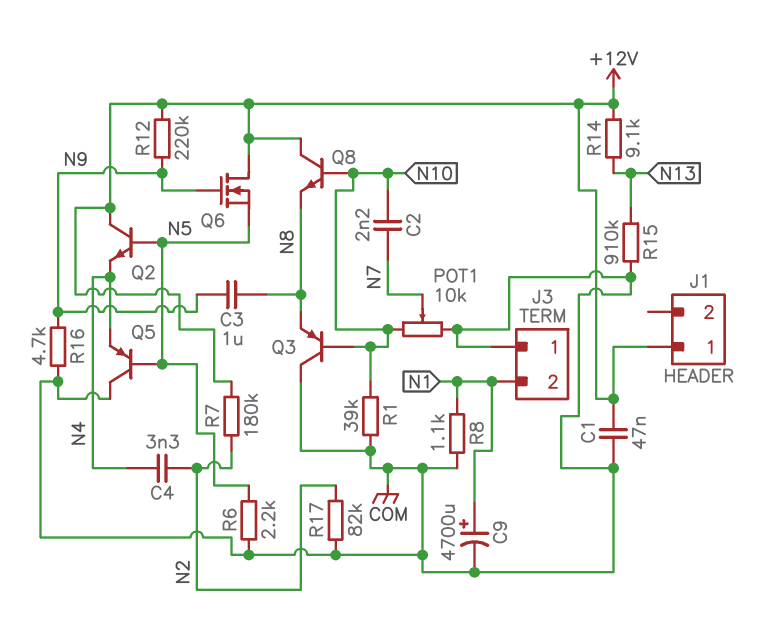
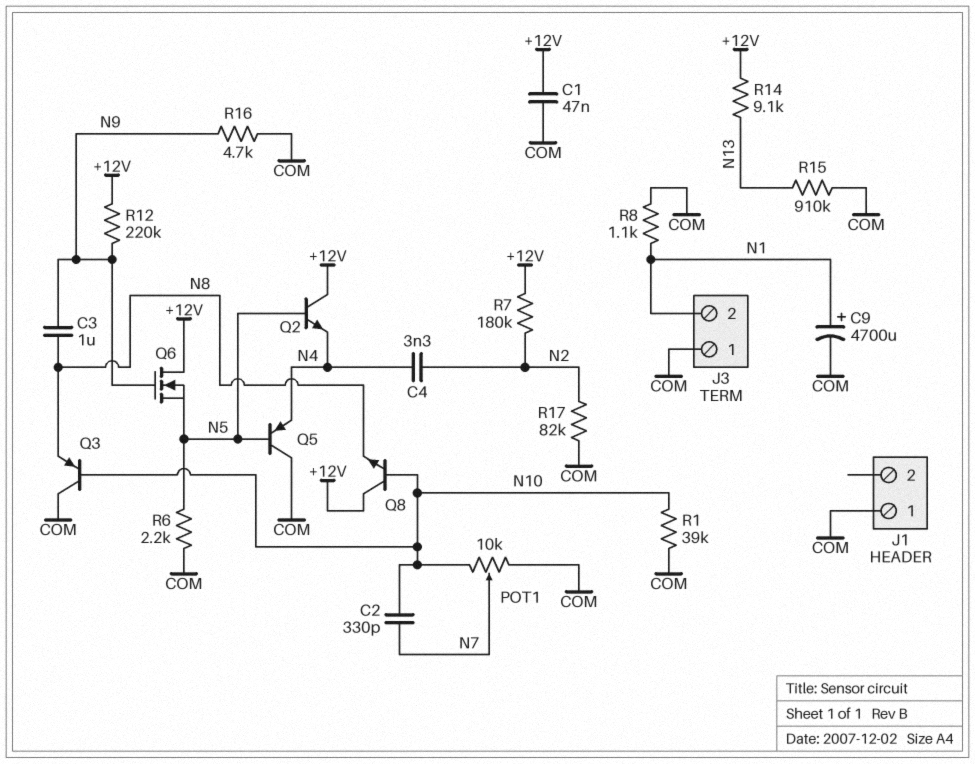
C2: 2.2nF (N7, N10) -> 330pF (N7, N10)
J1 pin 1: +12V -> COM

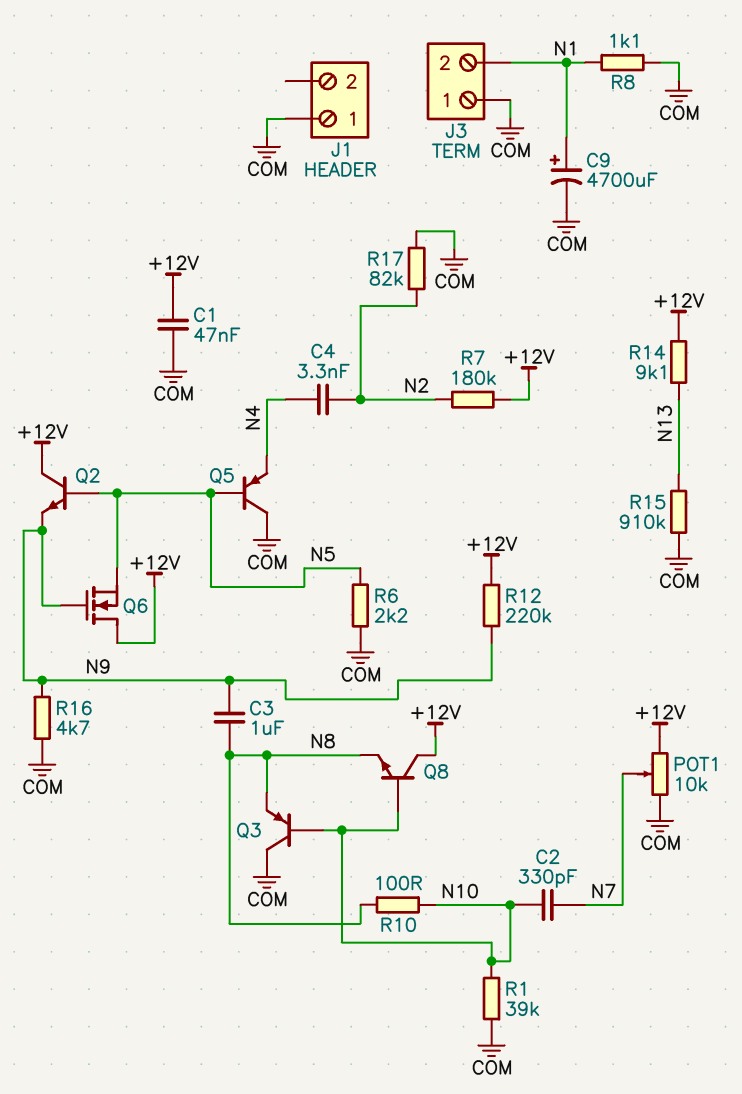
POT1: 10k (COM, N10, wiper N7) -> 10k (+12V, COM, wiper N7)
Q2: NPN (B N5, C +12V, E N4) -> NPN (B N5, C +12V, E N9)
R10: none -> 100 (N8, N10)

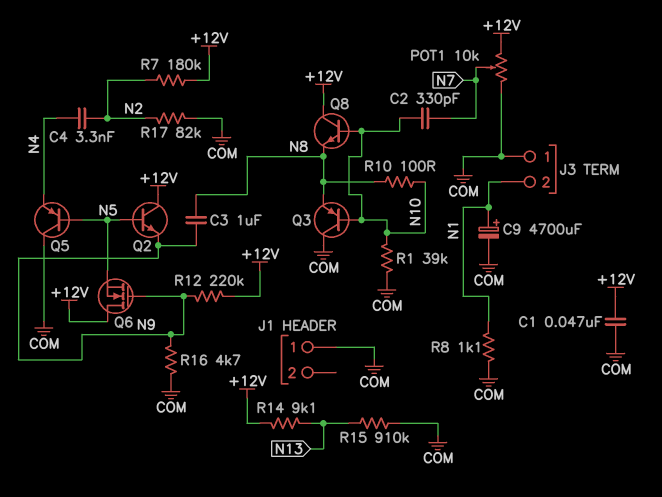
R6: 2.2k (COM, N5) -> none

